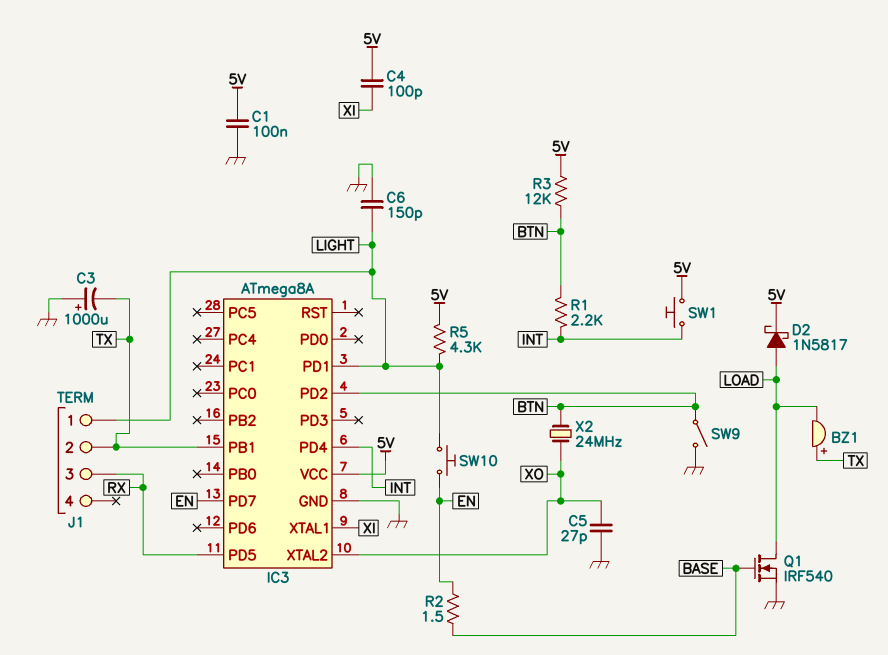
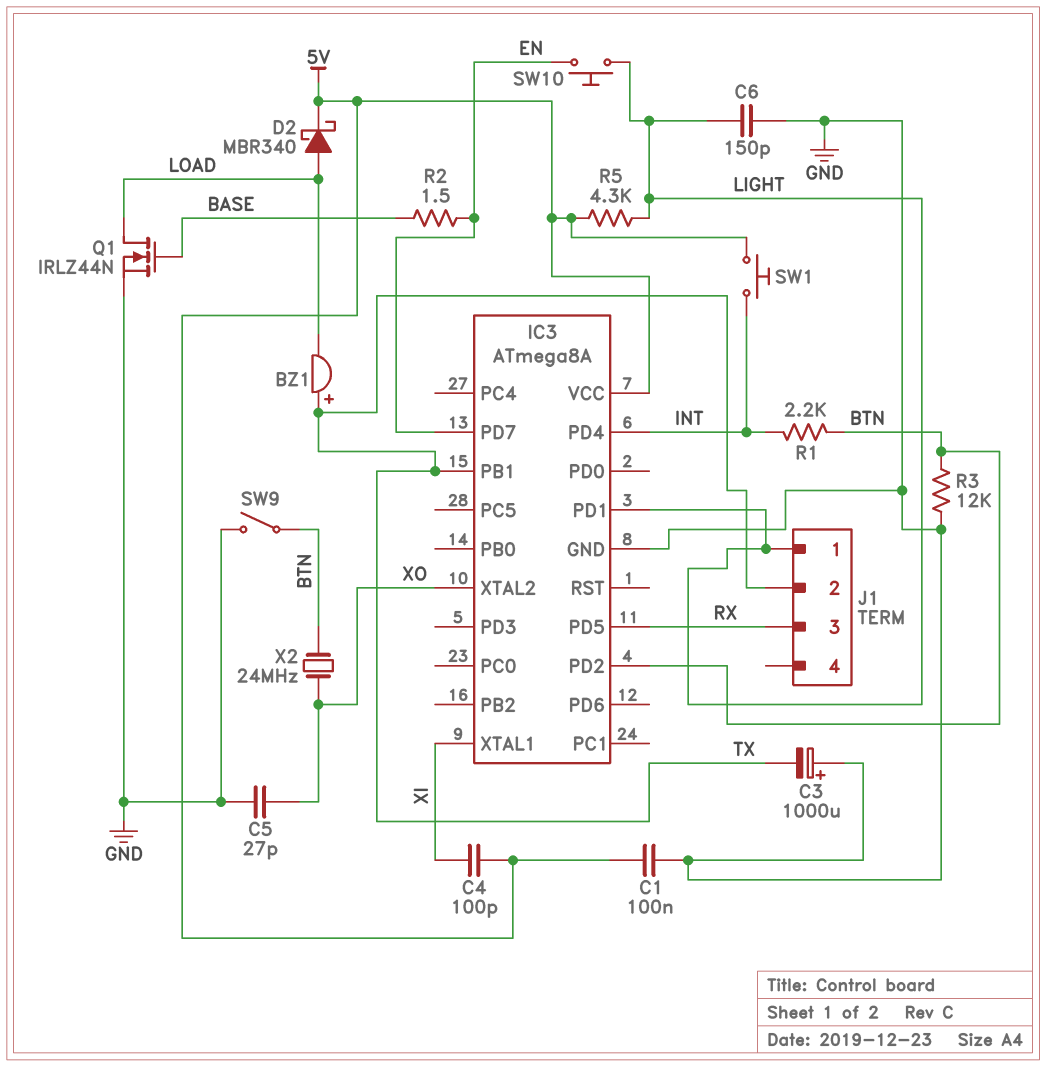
D2: schottky 1N5817 (A LOAD, K 5V) -> schottky MBR340 (A LOAD, K 5V)
Q1: NMOS IRF540 (G BASE, D LOAD, S GND) -> NMOS IRLZ44N (G BASE, D LOAD, S GND)
R3: 12k (5V, BTN) -> 12k (BTN, GND)

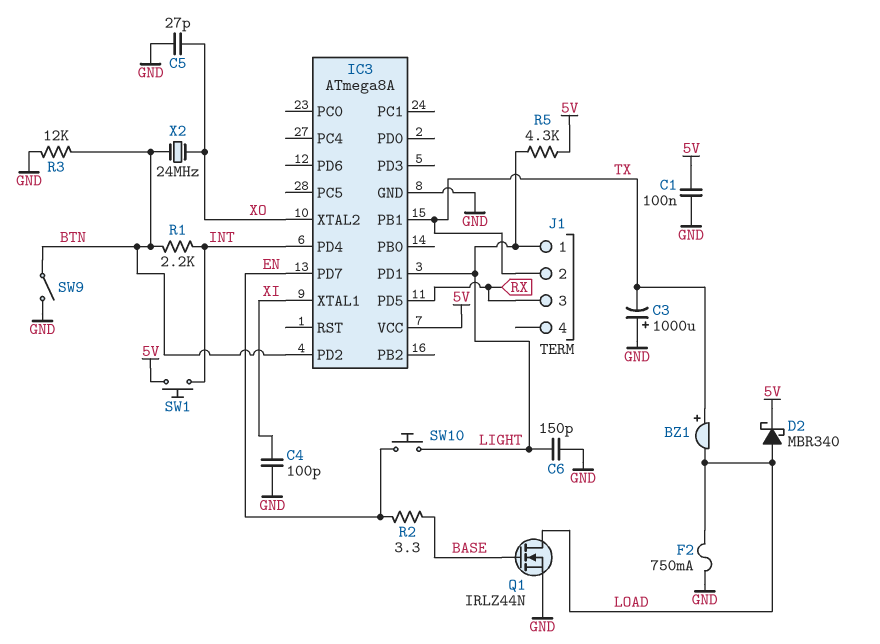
C4: 100pF (5V, XI) -> 100pF (GND, XI)
F2: none -> 750mA (GND, LOAD)
R2: 1.5 (BASE, EN) -> 3.3 (BASE, EN)

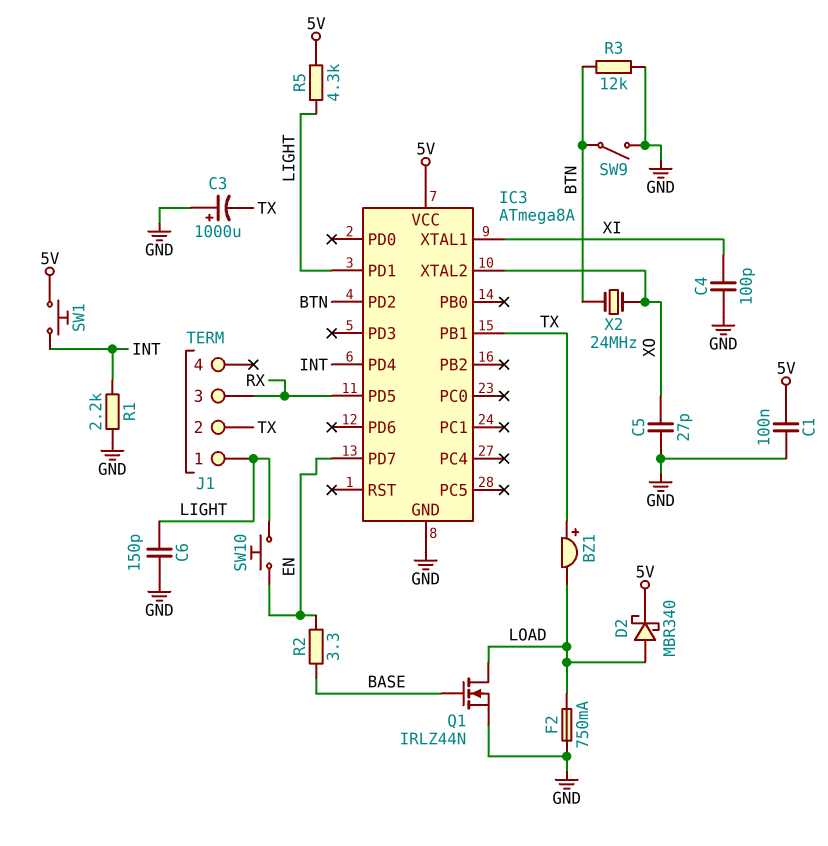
R1: 2.2k (BTN, INT) -> 2.2k (GND, INT)

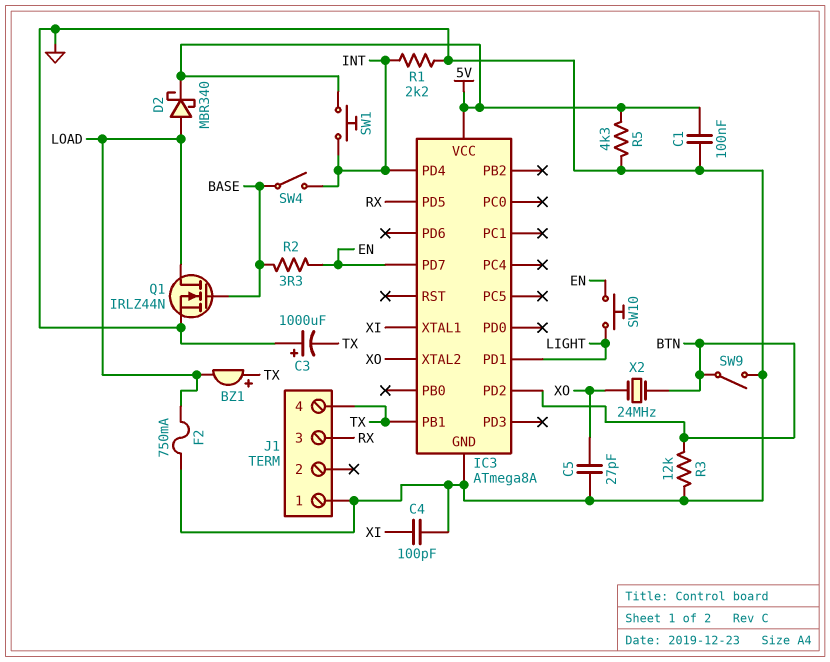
C6: 150pF (GND, LIGHT) -> none
J1 pin 1: LIGHT -> GND
J1 pin 2: TX -> none
J1 pin 4: none -> TX
R5: 4.3k (5V, LIGHT) -> 4.3k (5V, GND)
SW4: none -> switch (BASE, INT)

